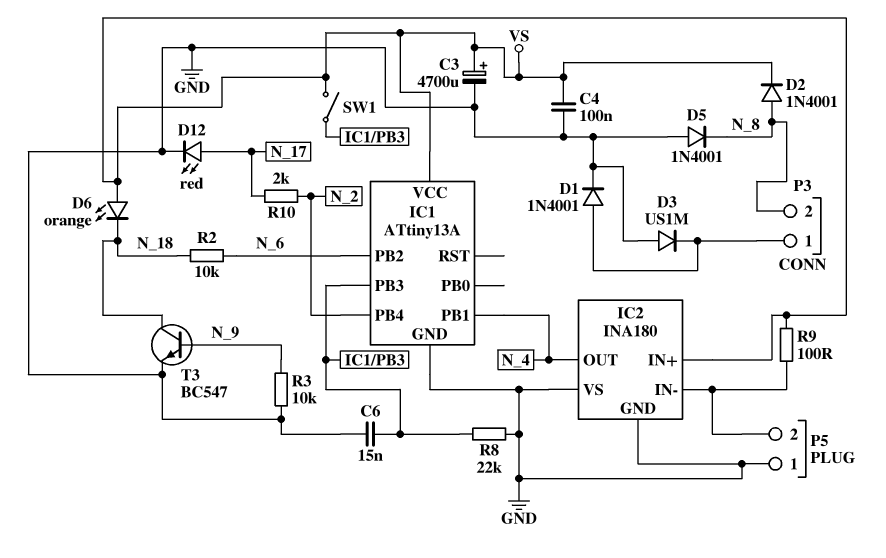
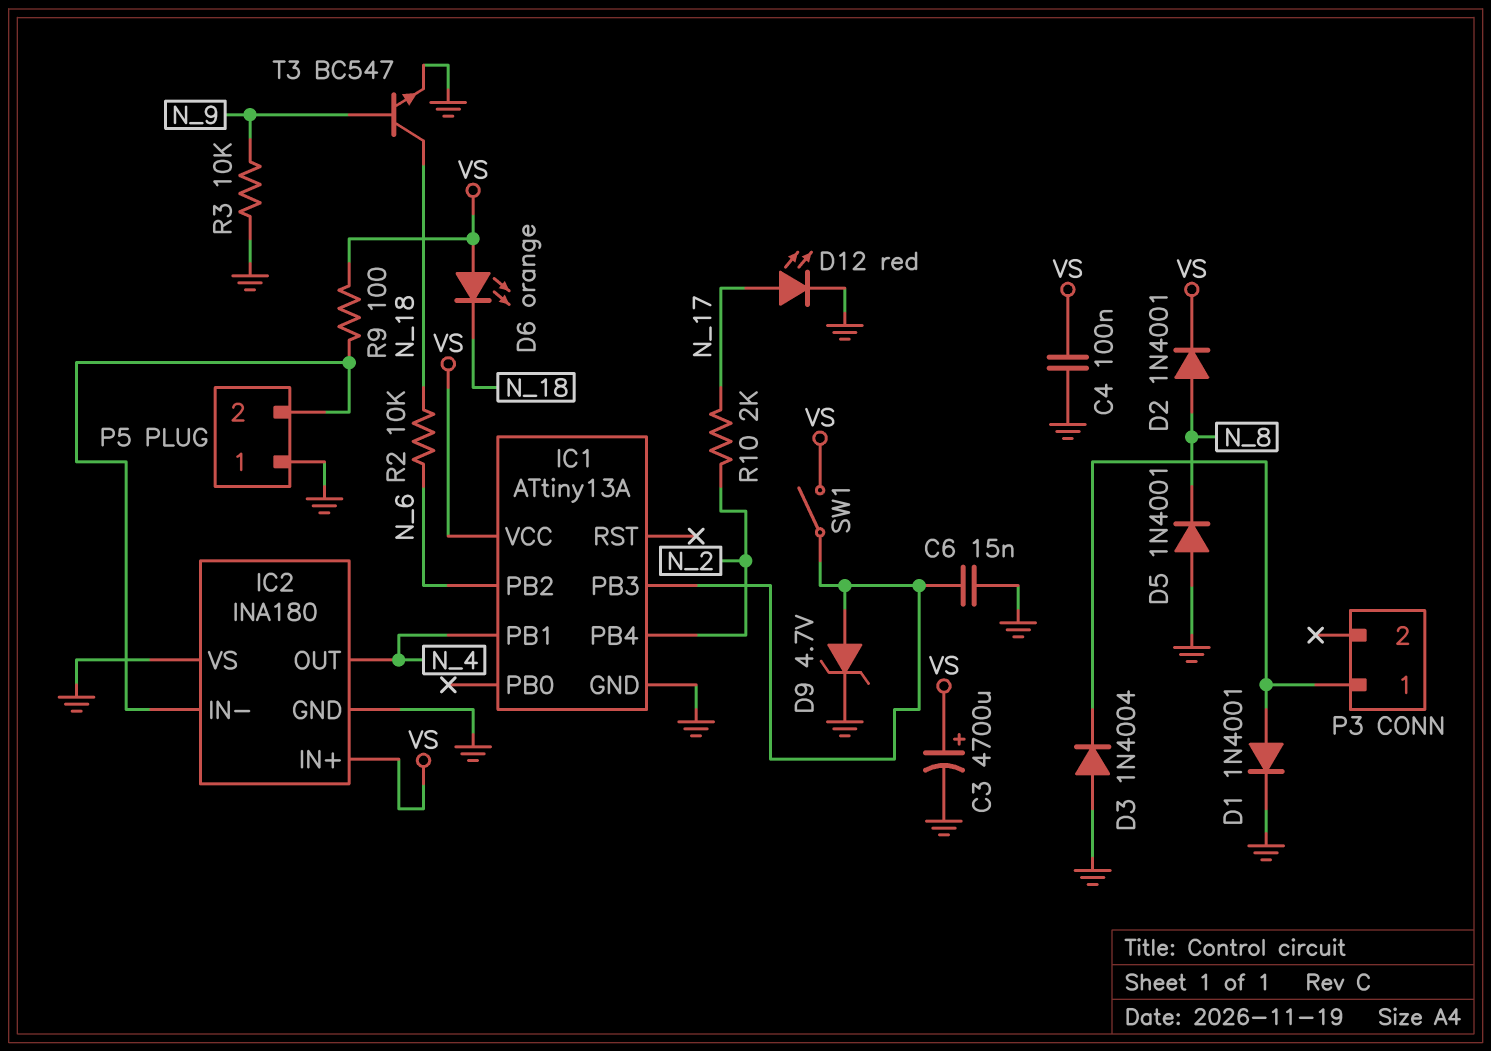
D3: diode US1M (A GND, K P3/1) -> diode 1N4004 (A GND, K P3/1)
D9: none -> zener 4.7V (A IC1/PB3, K GND)
P3 pin 2: N_8 -> none
R8: 22k (GND, IC1/PB3) -> none

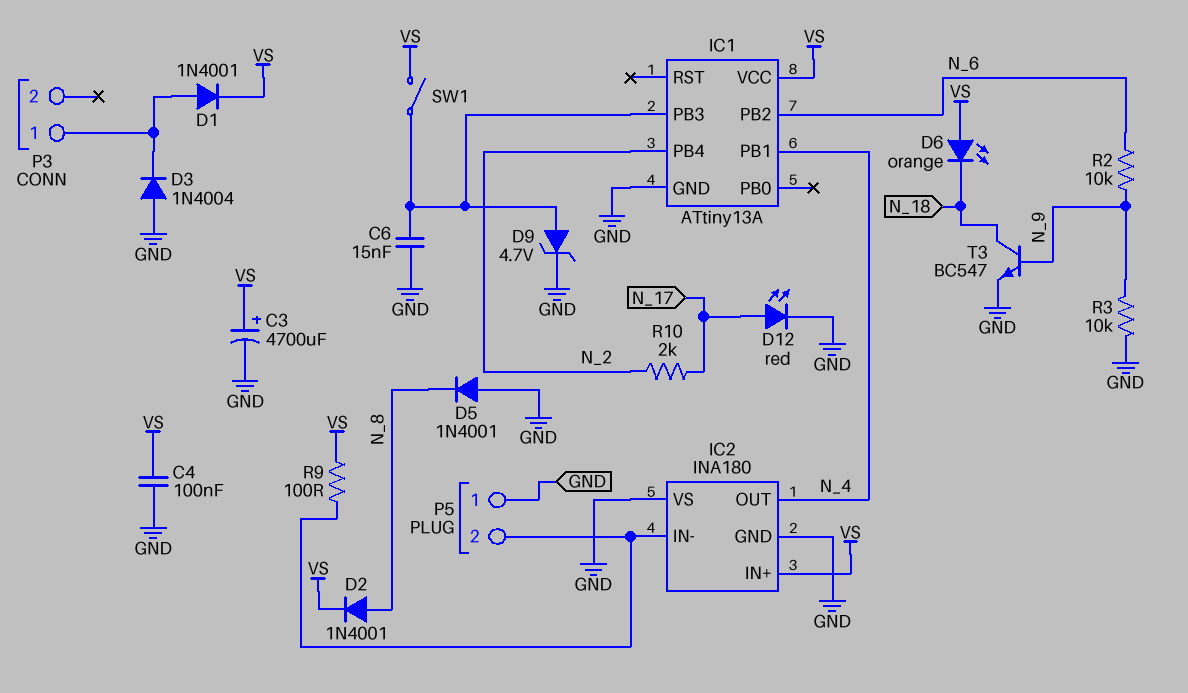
D1: diode 1N4001 (A P3/1, K GND) -> diode 1N4001 (A P3/1, K VS)
R2: 10k (N_6, N_18) -> 10k (N_6, N_9)

